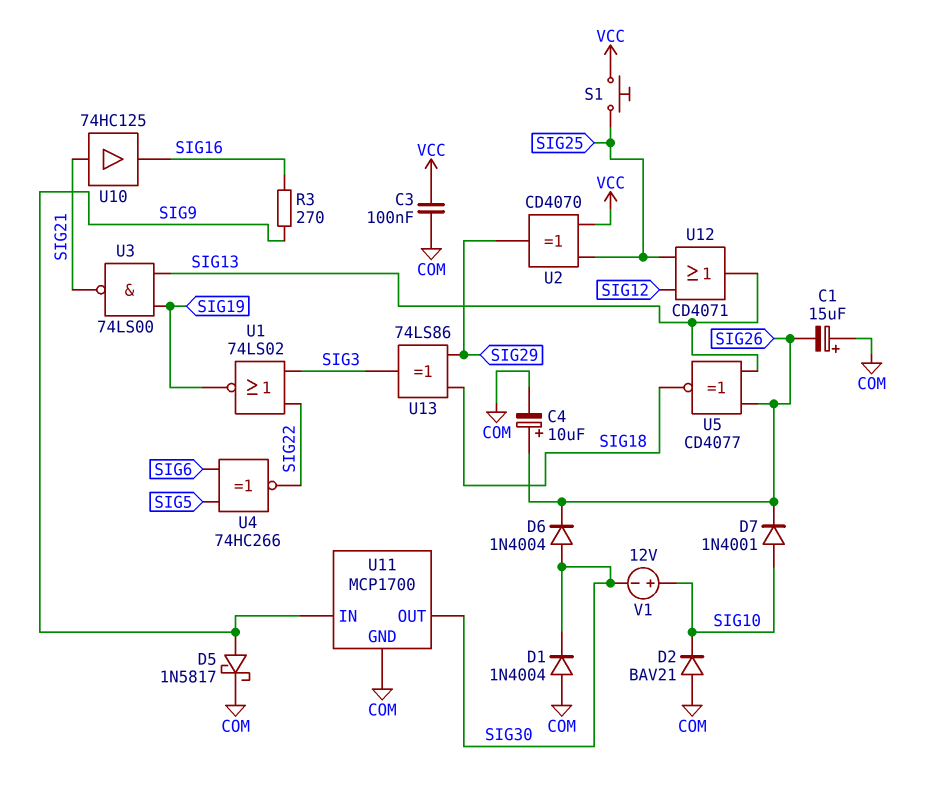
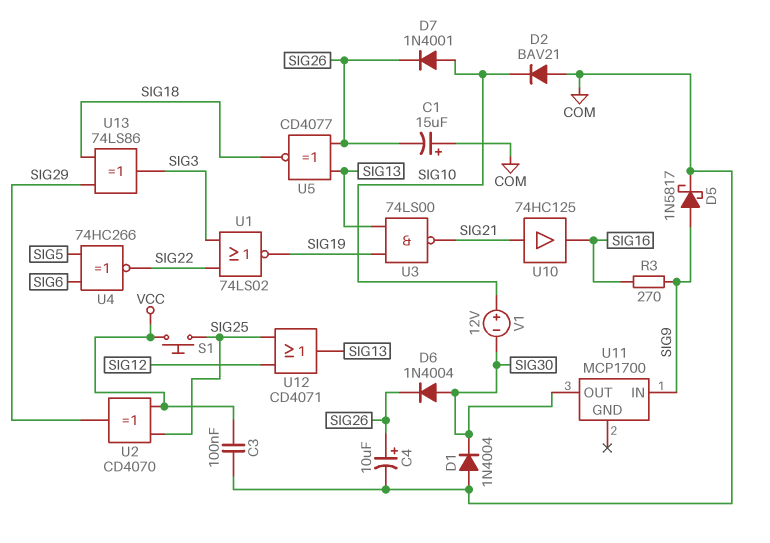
U11 pin GND: COM -> none

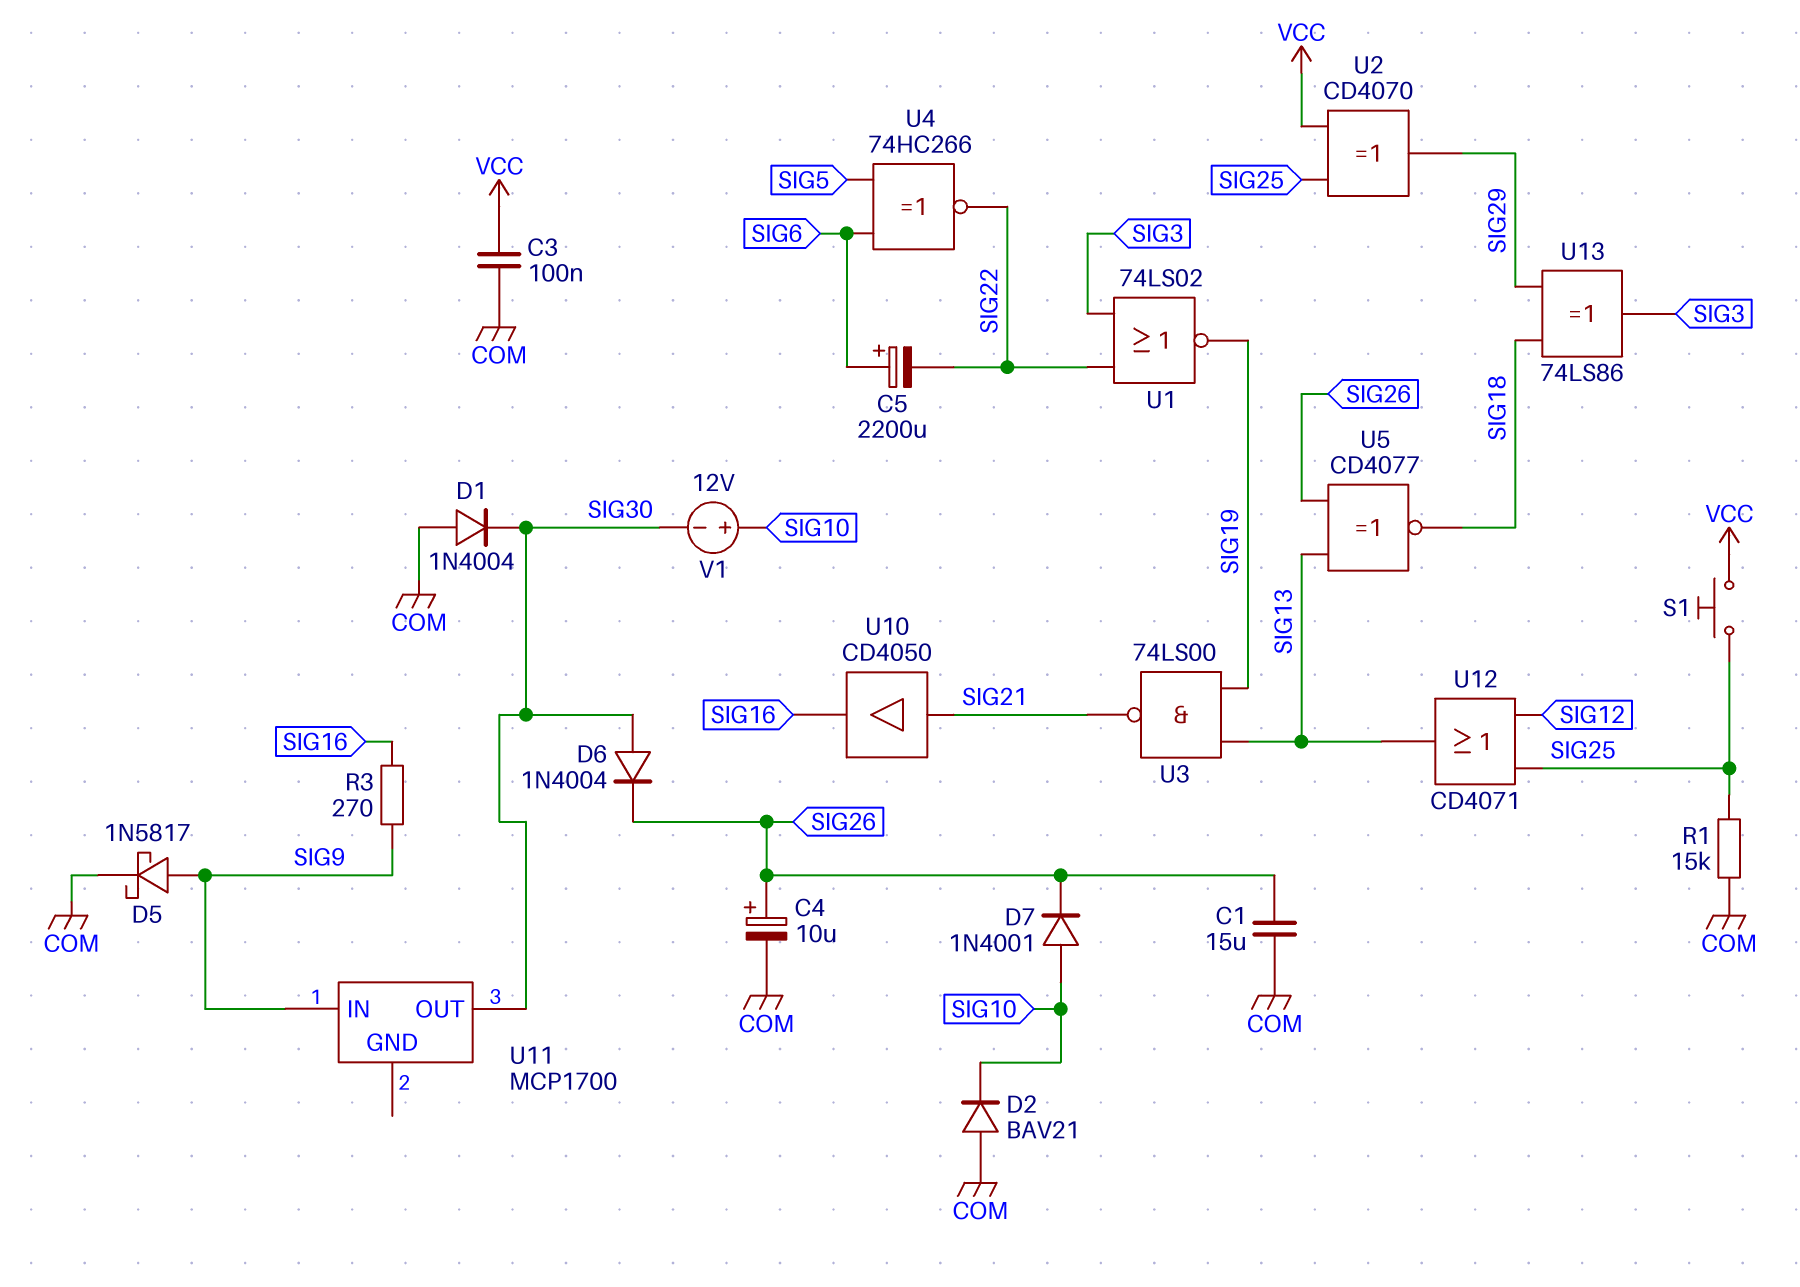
C1: 15uF (plus COM, minus SIG26) -> 15uF (COM, SIG26)
C5: none -> 2200uF (plus SIG6, minus SIG22)
R1: none -> 15k (COM, SIG25)
U10: buffer 74HC125 (in SIG21, out SIG16) -> buffer CD4050 (in SIG21, out SIG16)

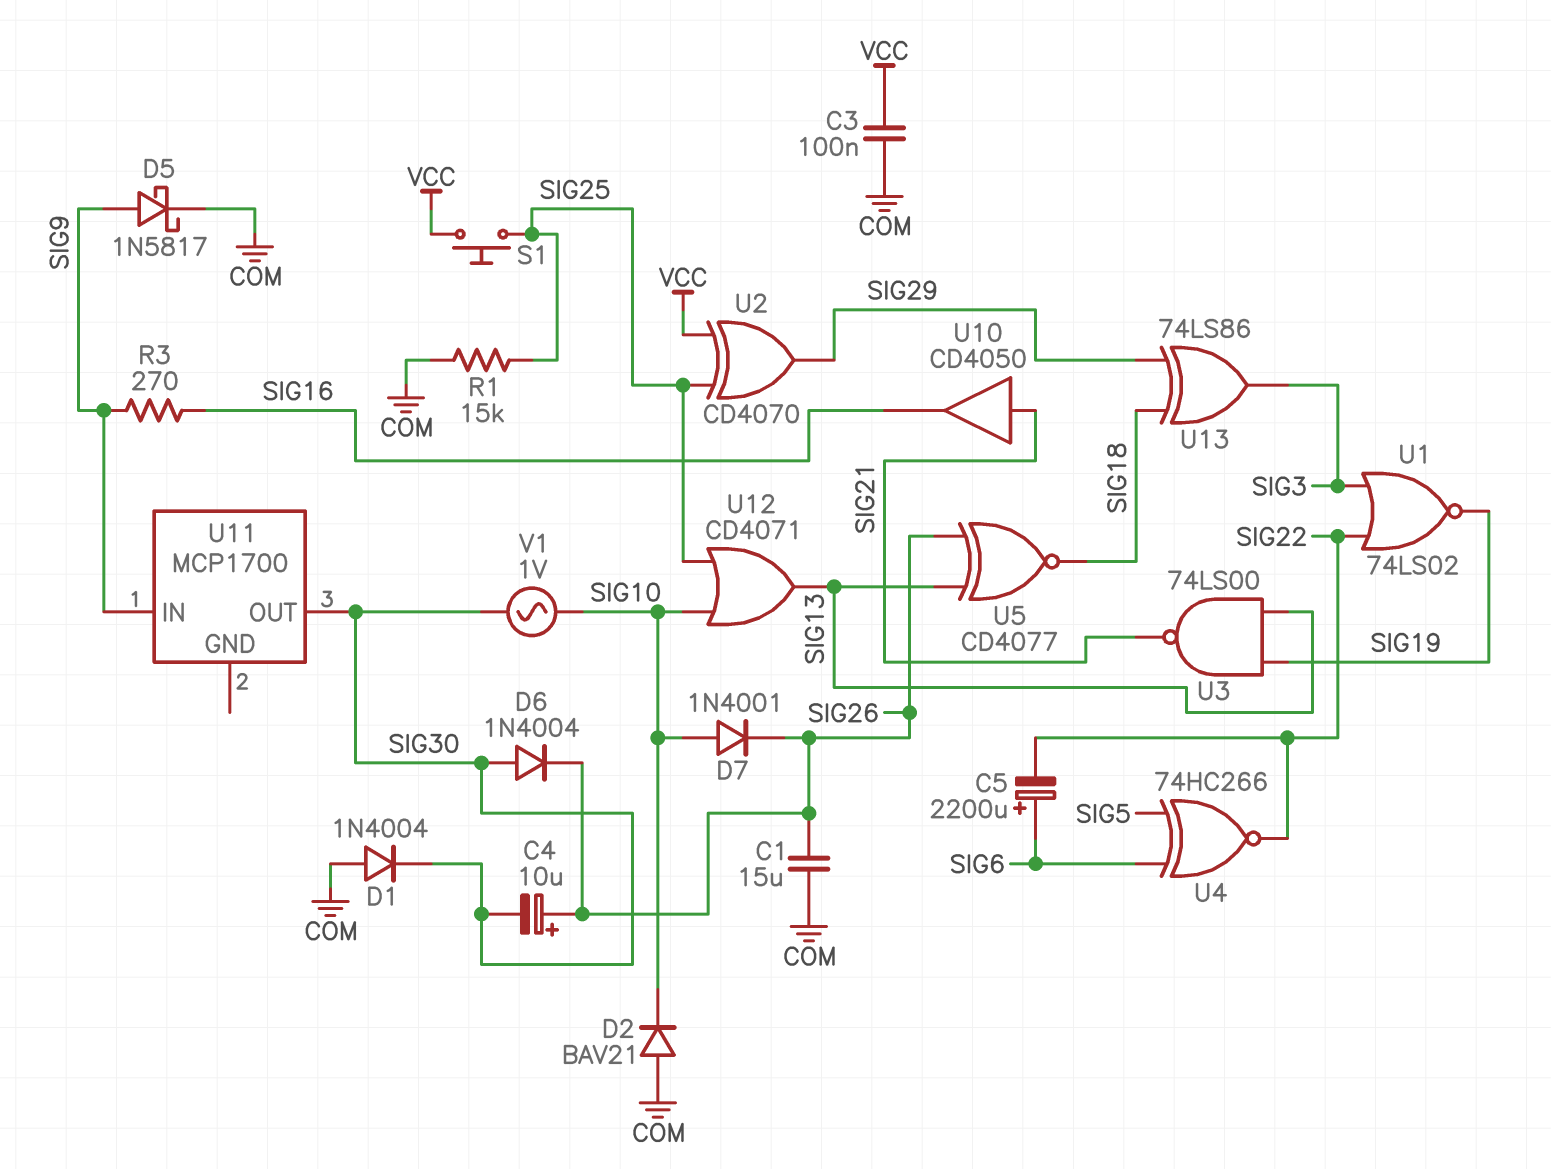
C4: 10uF (plus SIG26, minus COM) -> 10uF (plus SIG26, minus SIG30)
U12: OR CD4071 (in SIG12, in SIG25, out SIG13) -> OR CD4071 (in SIG10, in SIG25, out SIG13)
V1: 12V (plus SIG10, minus SIG30) -> AC 1V (SIG10, SIG30)

